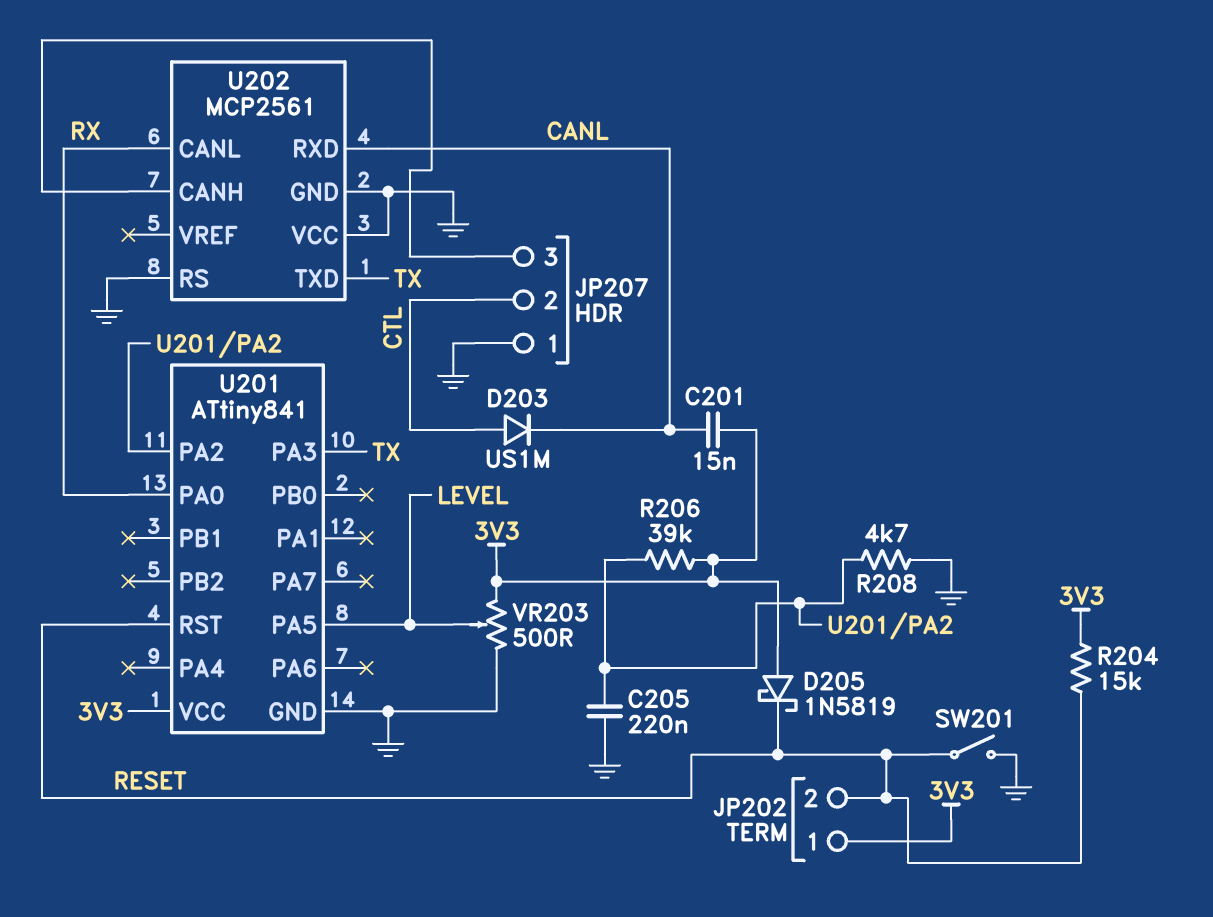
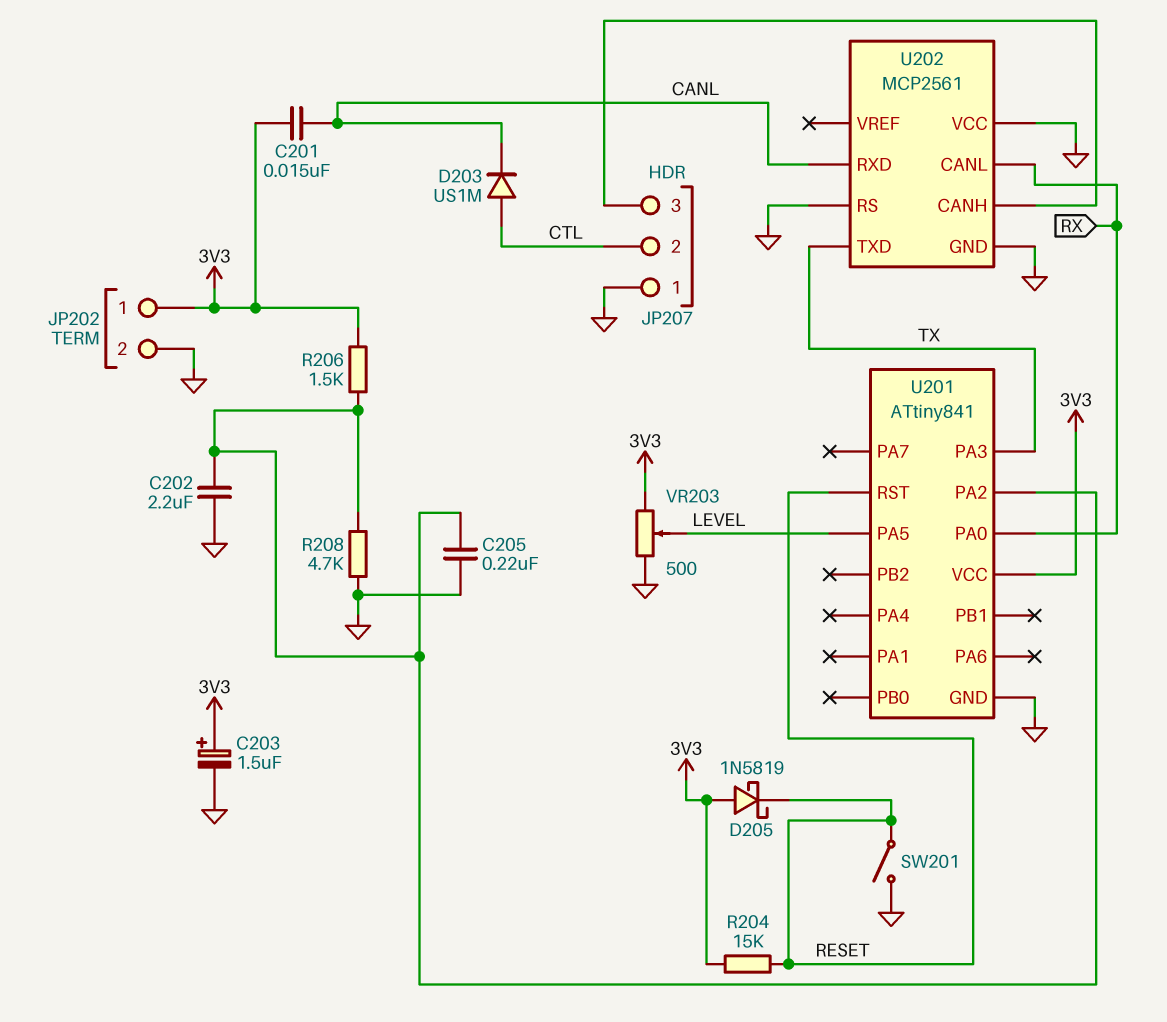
C202: none -> 2.2uF (GND, U201/PA2)
C203: none -> 1.5uF (plus 3V3, minus GND)
JP202 pin 2: RESET -> GND
R206: 39k (3V3, U201/PA2) -> 1.5k (3V3, U201/PA2)

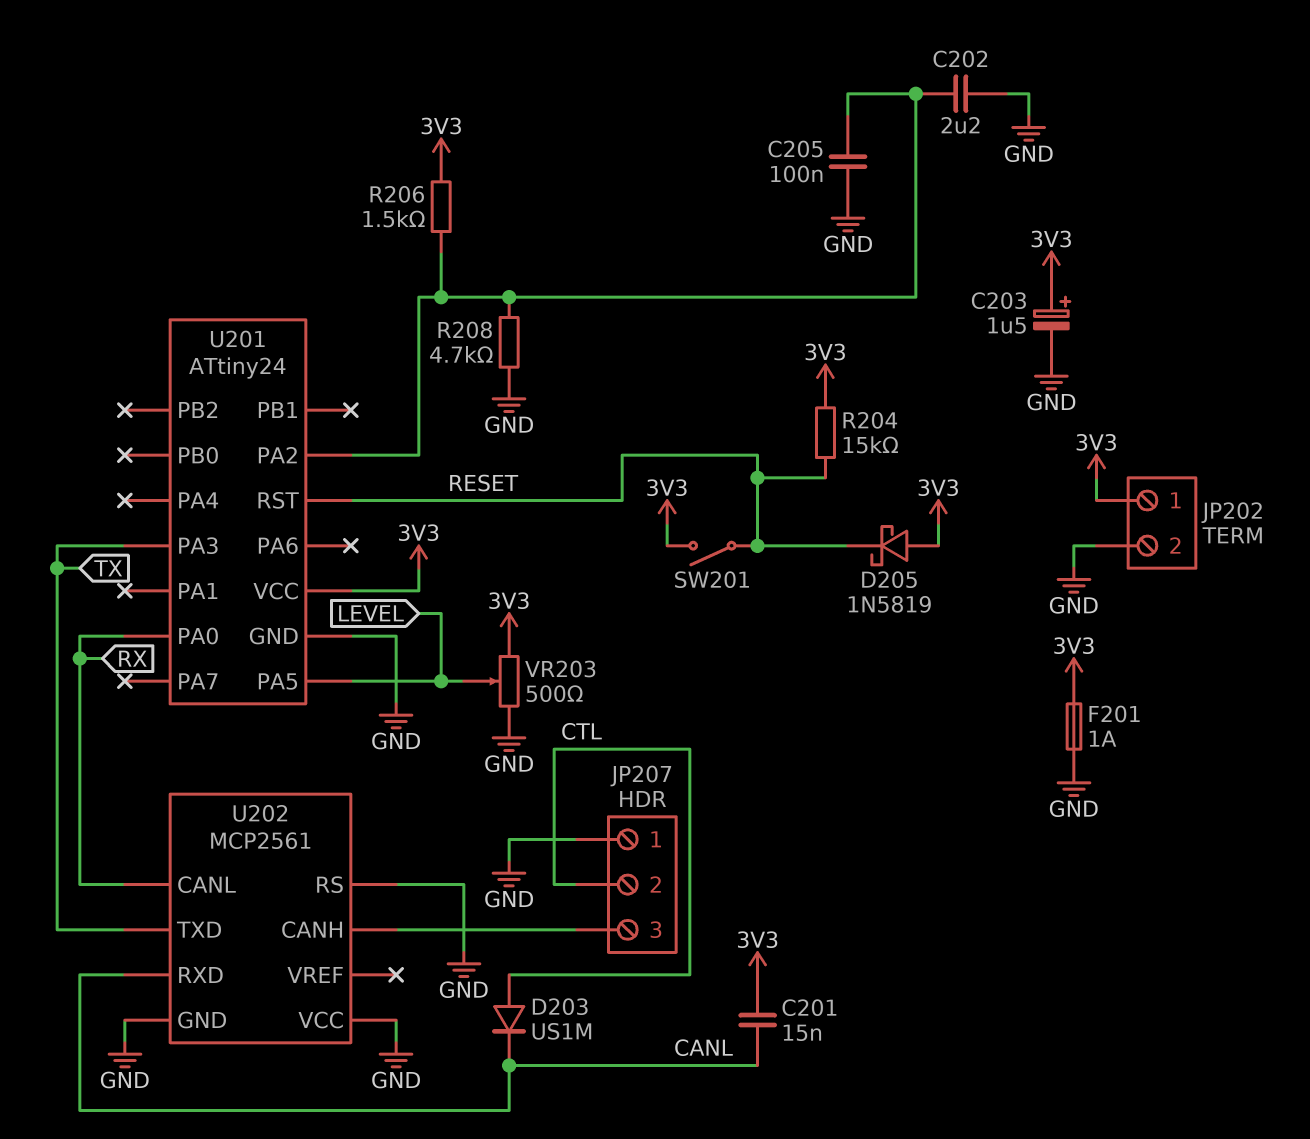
C205: 220nF (GND, U201/PA2) -> 100nF (GND, U201/PA2)
F201: none -> 1A (3V3, GND)
SW201: switch (GND, RESET) -> switch (3V3, RESET)
U201: ATtiny841 -> ATtiny24

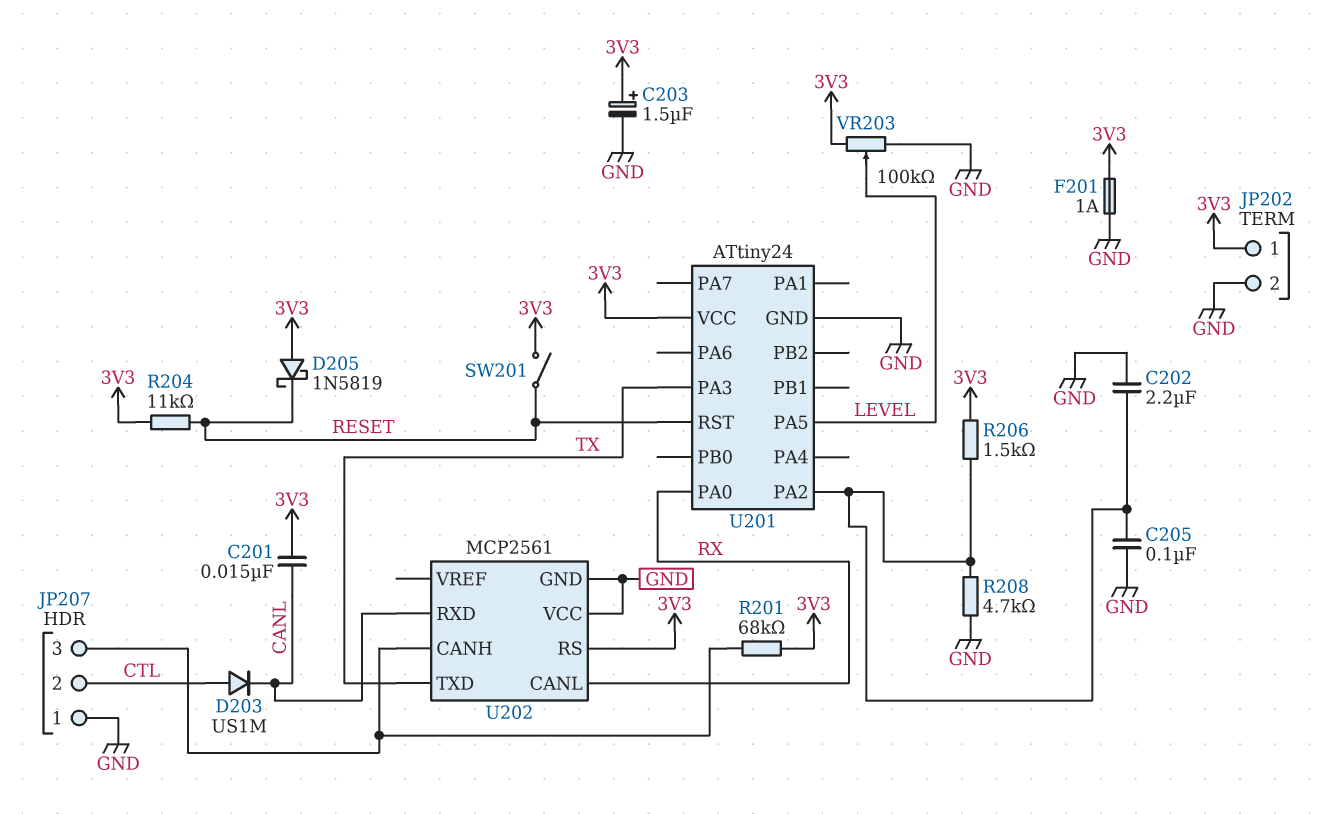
R201: none -> 68k (3V3, JP207/3)
R204: 15k (3V3, RESET) -> 11k (3V3, RESET)
U202 pin RS: GND -> 3V3
VR203: 500 (3V3, GND, wiper LEVEL) -> 100k (3V3, GND, wiper LEVEL)

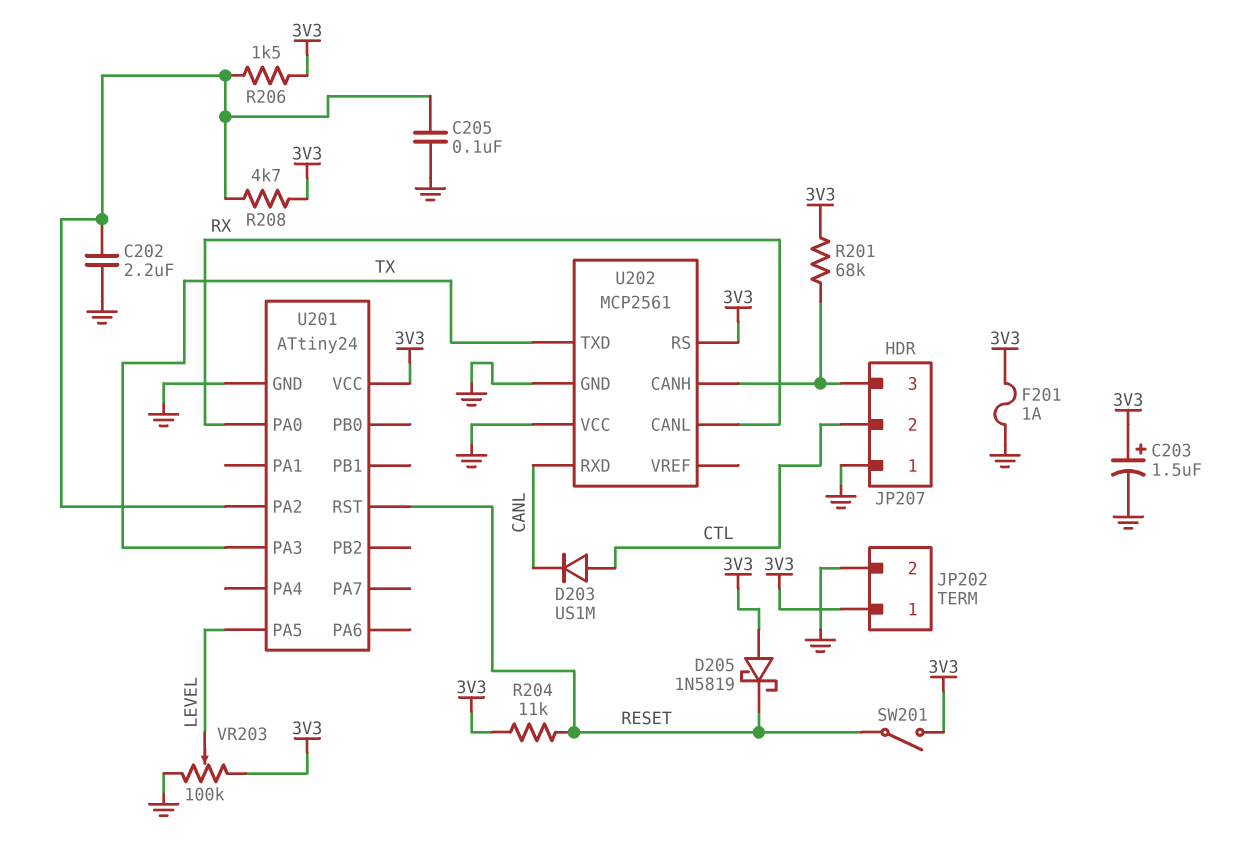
C201: 15nF (3V3, CANL) -> none
R208: 4.7k (GND, U201/PA2) -> 4.7k (3V3, U201/PA2)

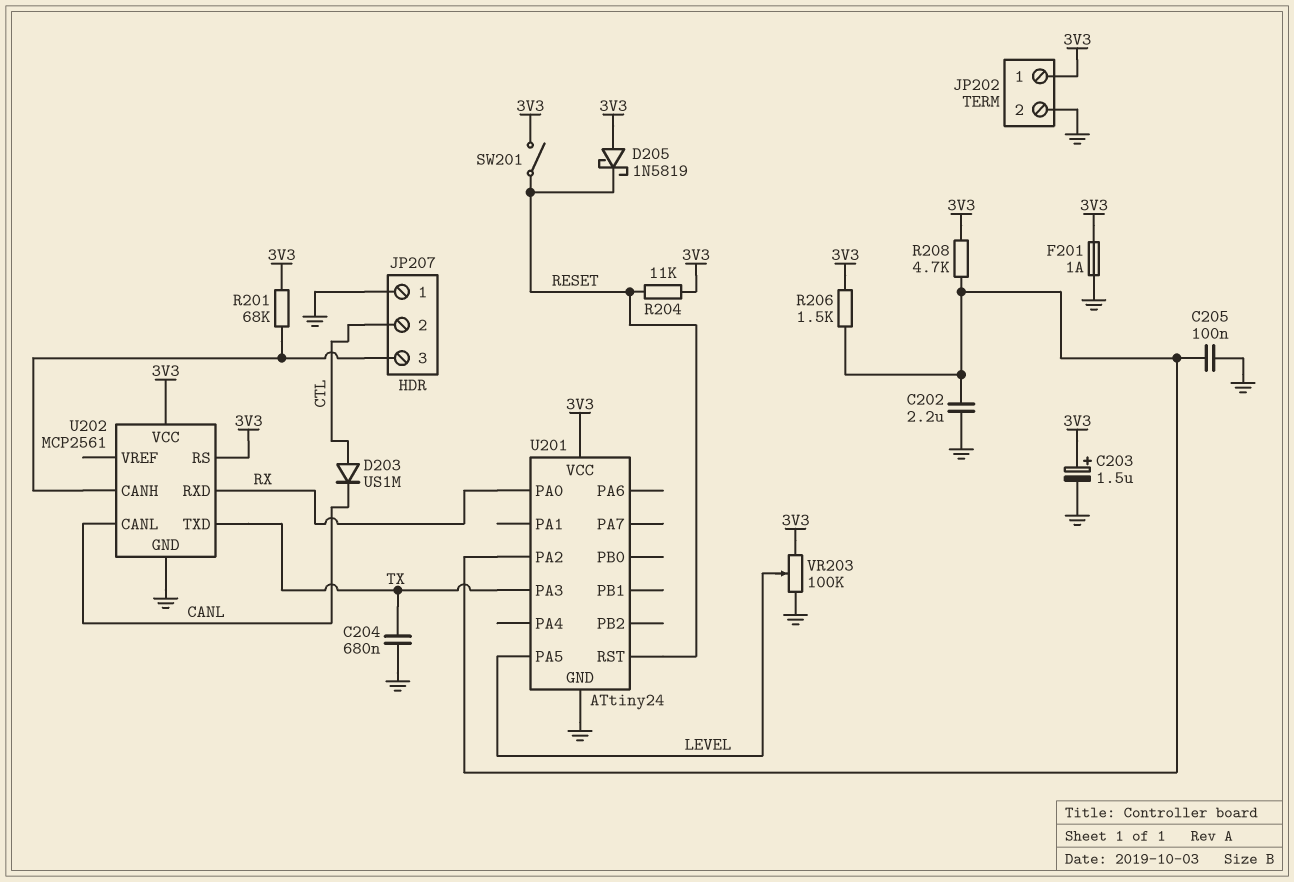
C204: none -> 680nF (GND, TX)
U202 pin CANL: RX -> CANL
U202 pin RXD: CANL -> RX
U202 pin VCC: GND -> 3V3

